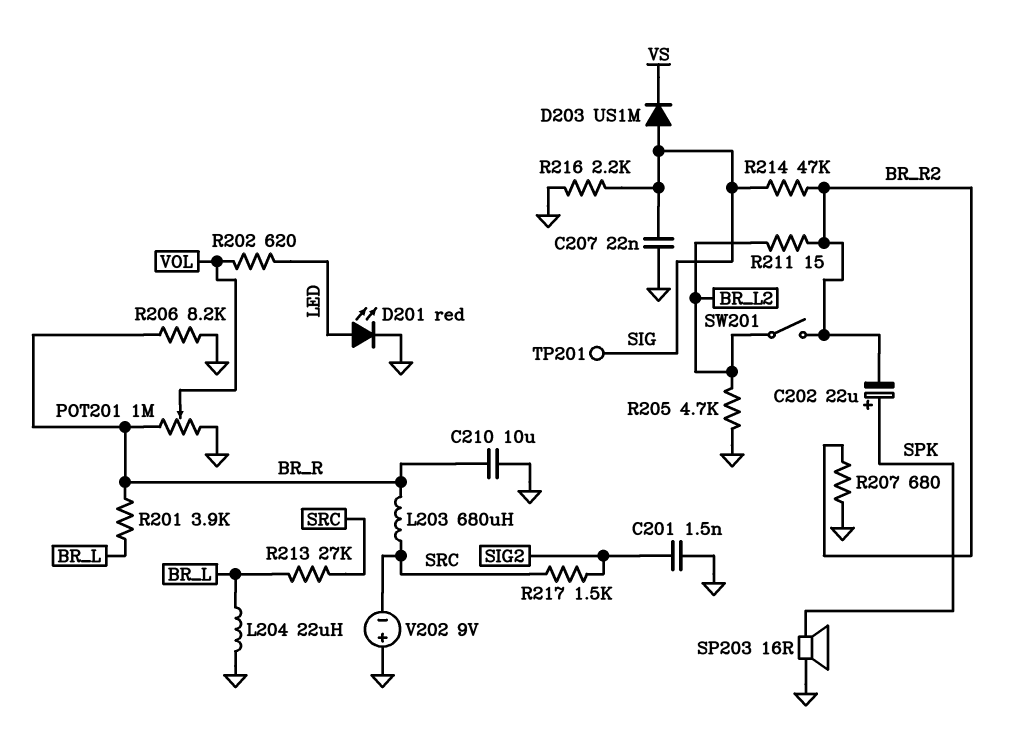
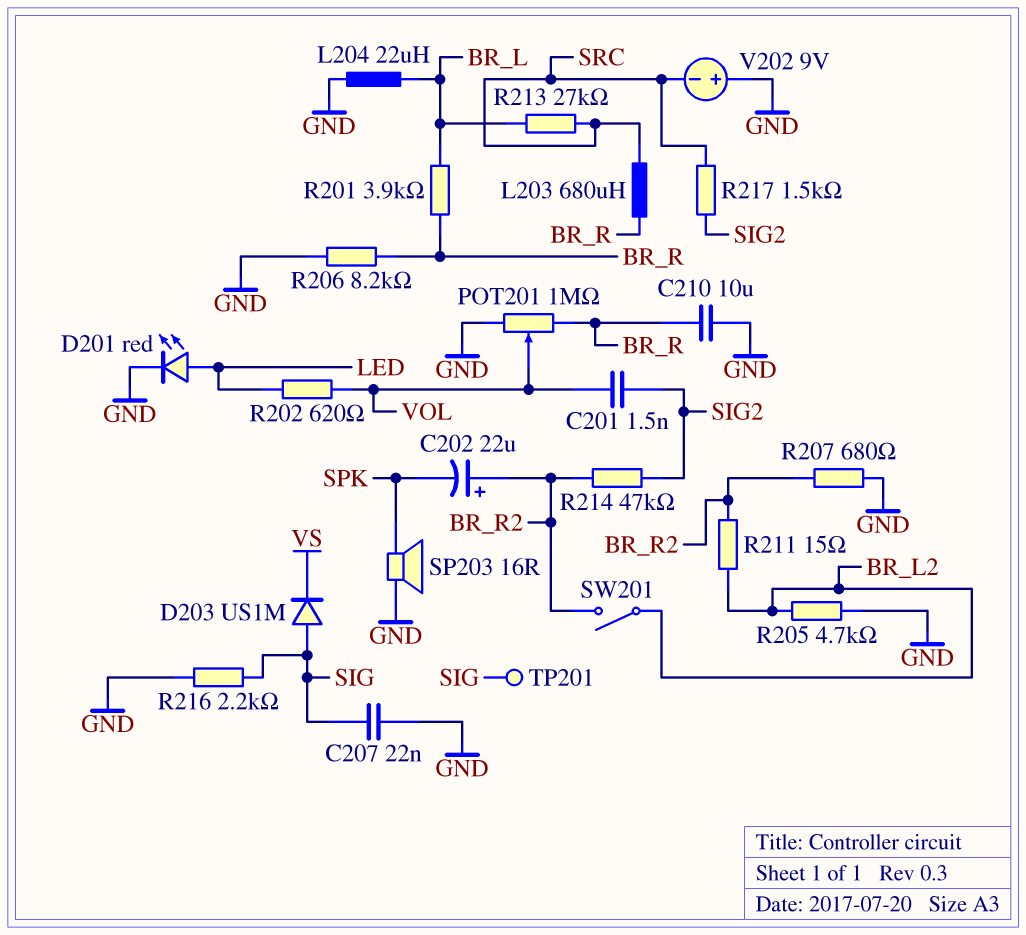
C201: 1.5nF (GND, SIG2) -> 1.5nF (SIG2, VOL)
C202: 22uF (plus SPK, minus BR_R2) -> 22uF (plus BR_R2, minus SPK)
R214: 47k (BR_R2, SIG) -> 47k (BR_R2, SIG2)

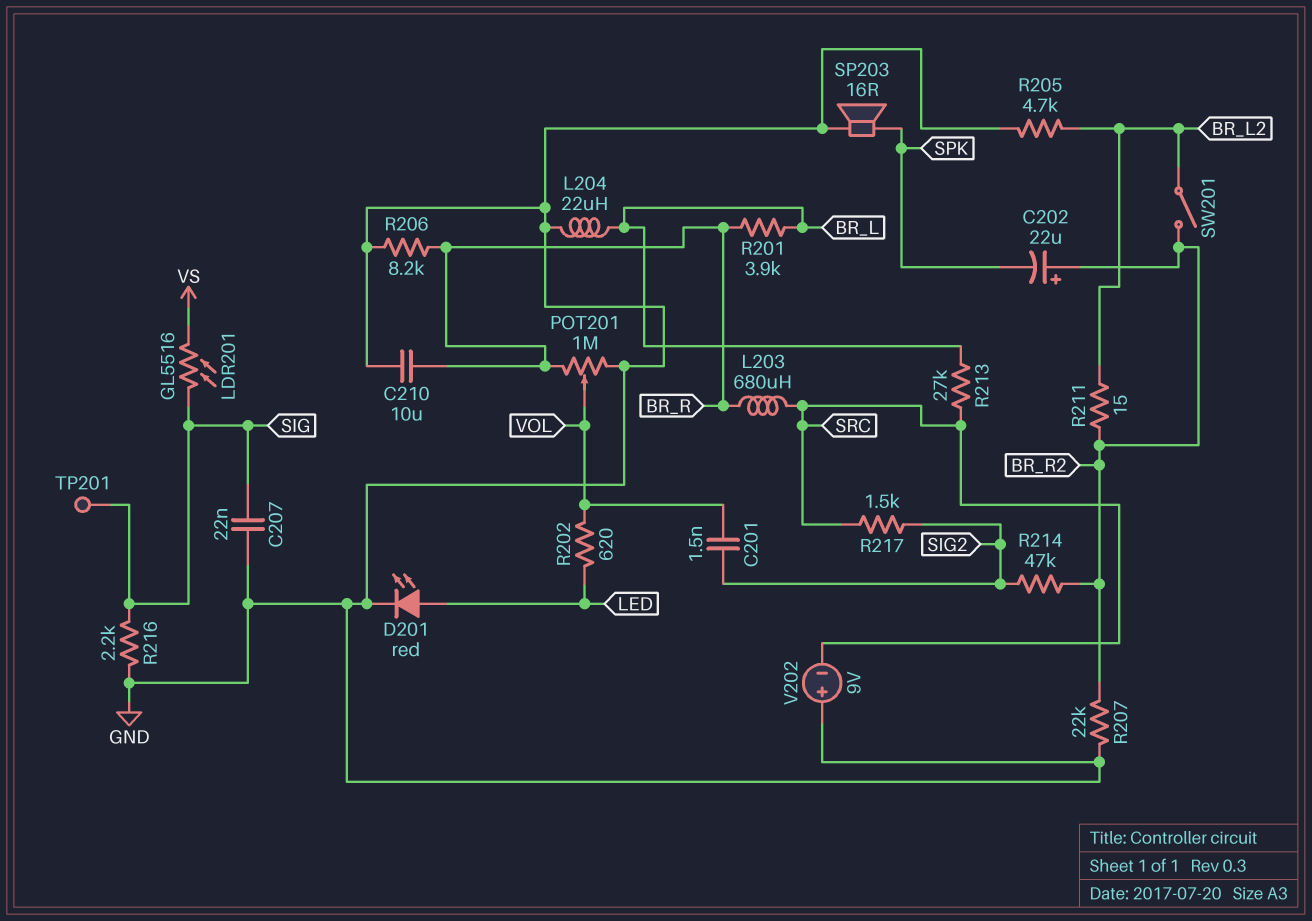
D203: diode US1M (A SIG, K VS) -> none
LDR201: none -> GL5516 (SIG, VS)
R207: 680 (BR_R2, GND) -> 22k (BR_R2, GND)

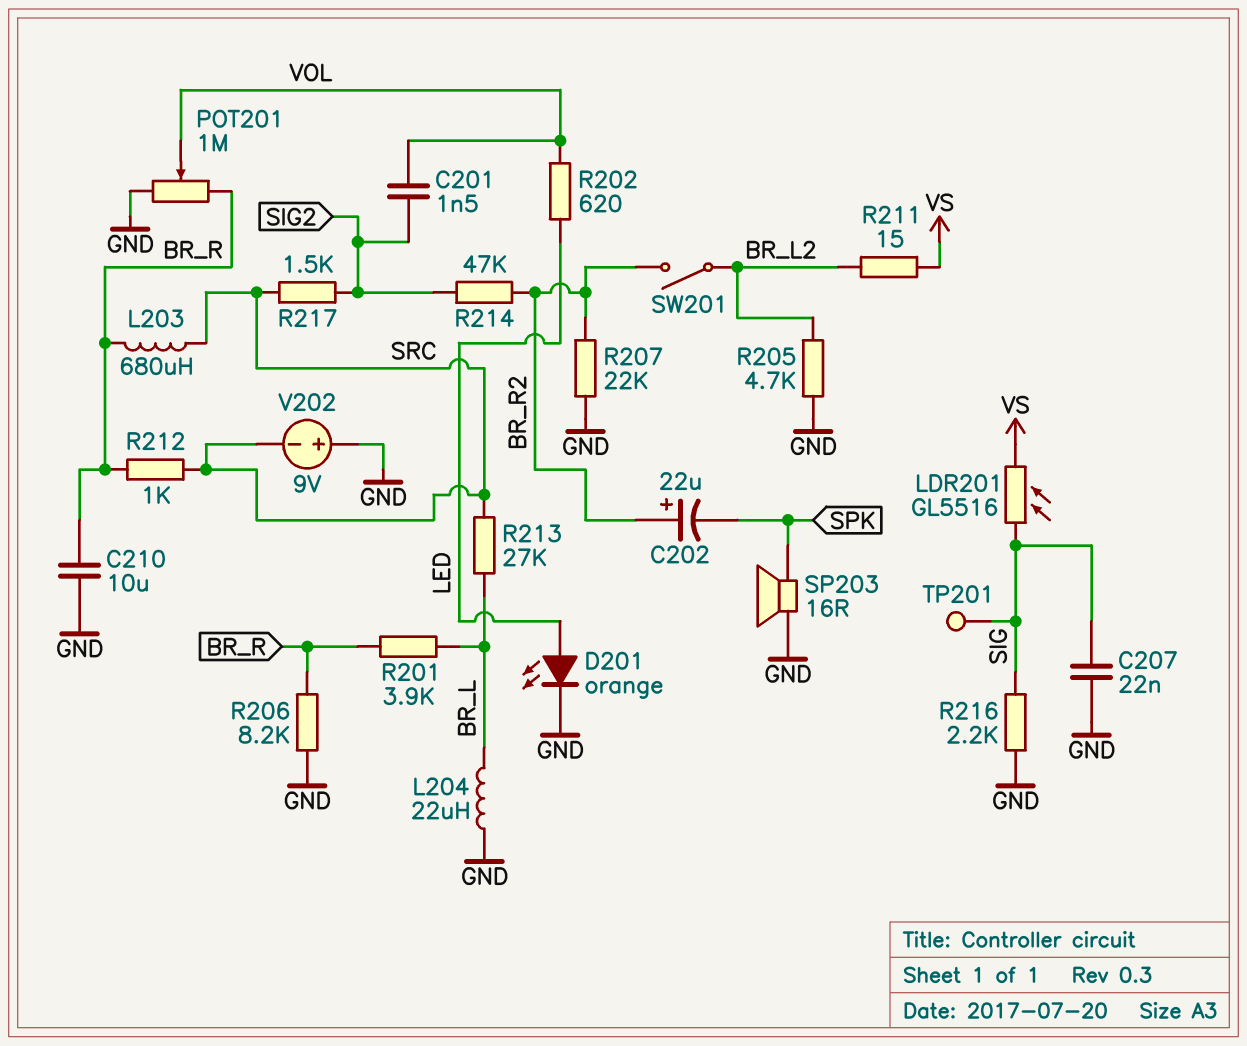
D201: LED red (A LED, K GND) -> LED orange (A LED, K GND)
R211: 15 (BR_L2, BR_R2) -> 15 (BR_L2, VS)
R212: none -> 1k (BR_R, SRC)

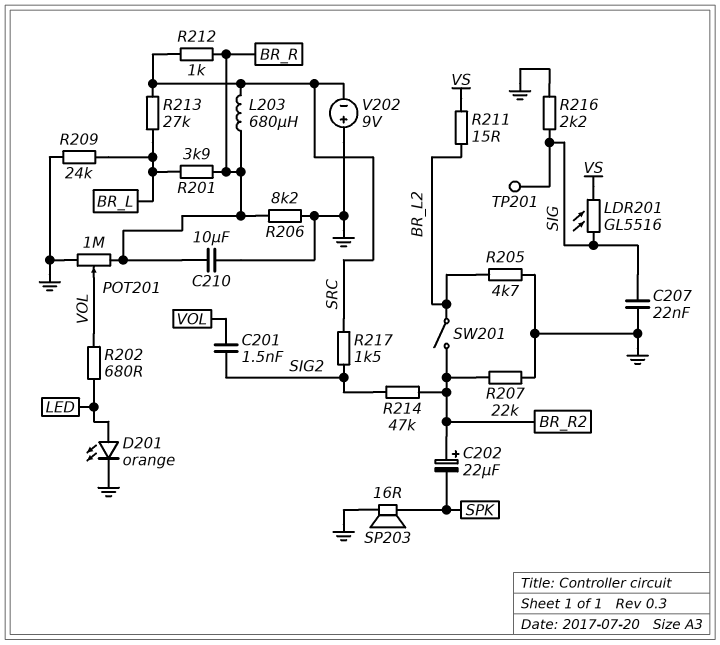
L204: 22uH (BR_L, GND) -> none
R202: 620 (LED, VOL) -> 680 (LED, VOL)
R209: none -> 24k (BR_L, GND)

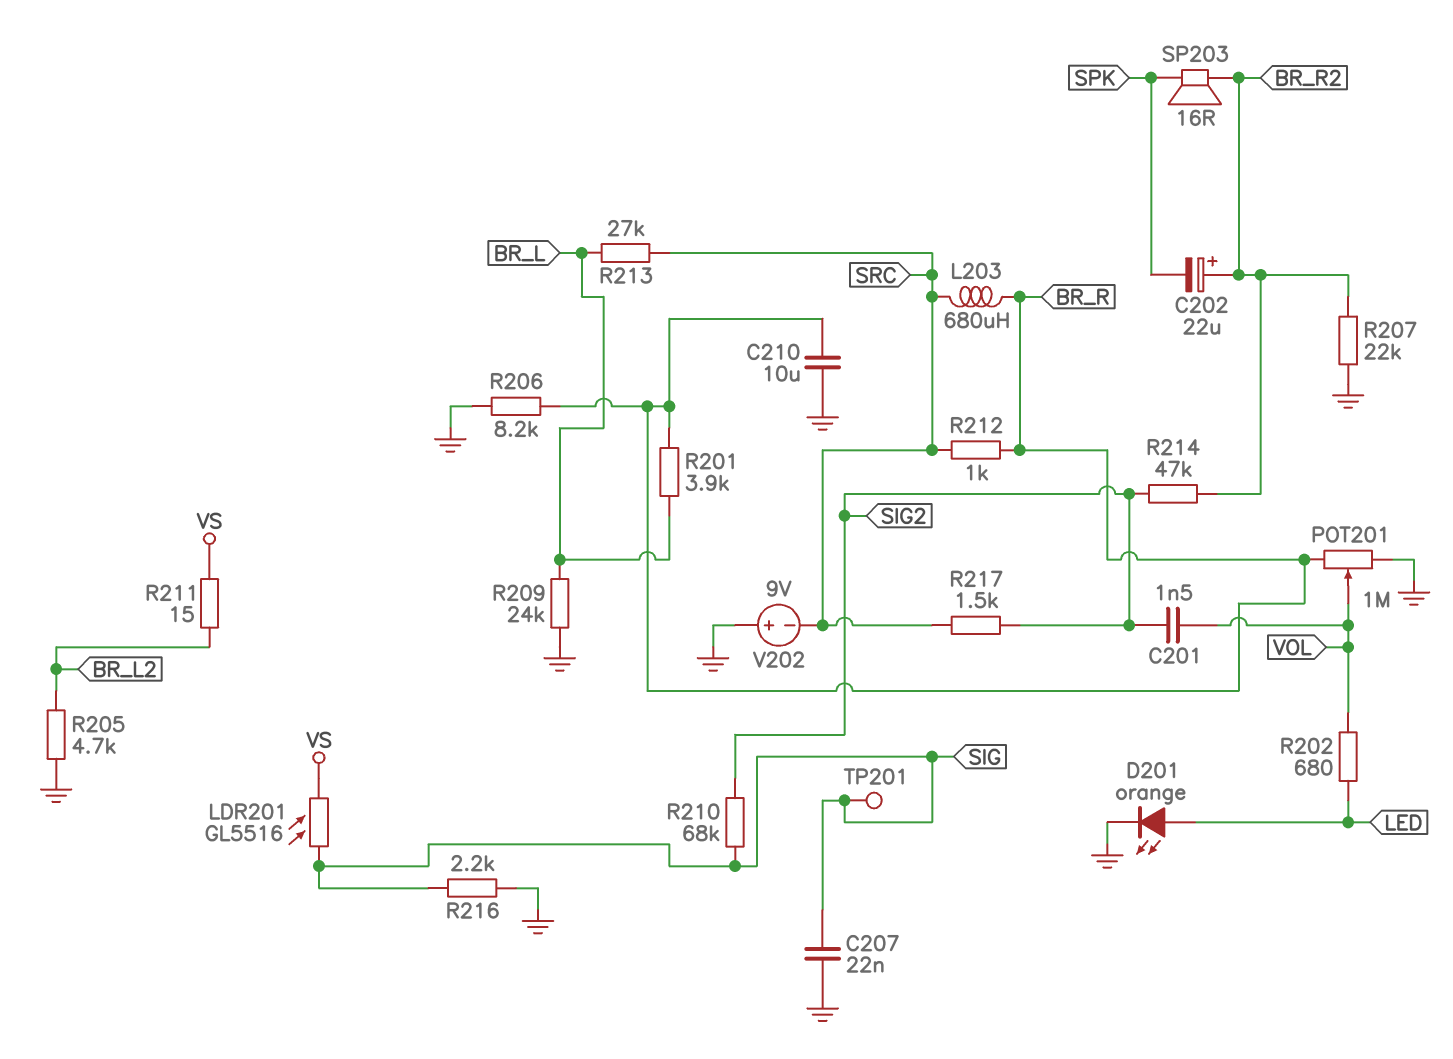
R210: none -> 68k (SIG, SIG2)
SP203: speaker 16R (GND, SPK) -> speaker 16R (BR_R2, SPK)
SW201: switch (BR_L2, BR_R2) -> none

